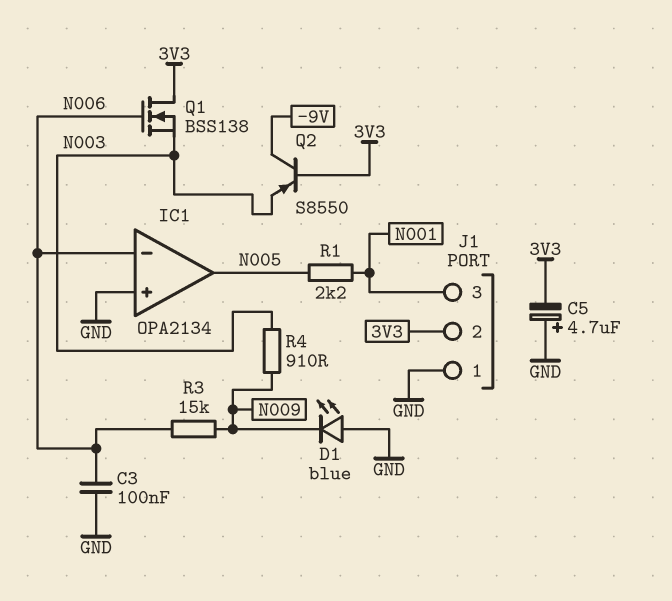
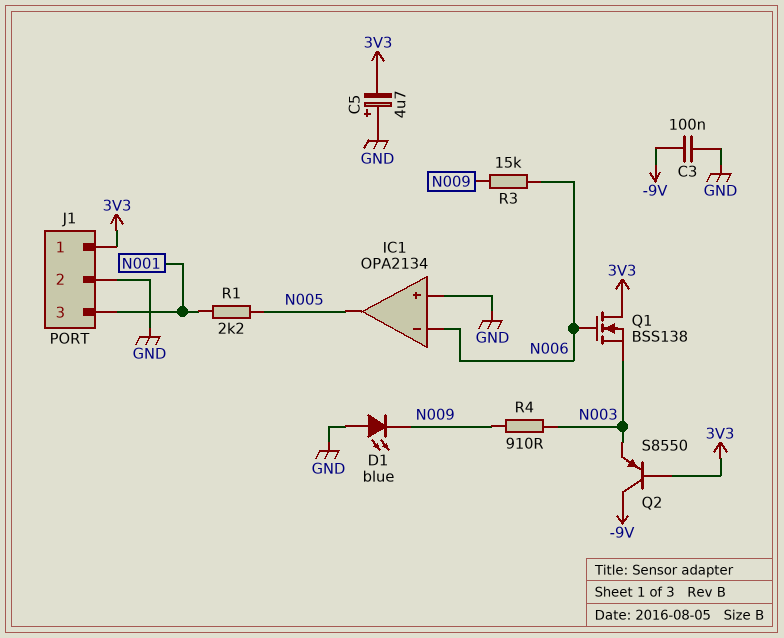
C3: 100nF (GND, N006) -> 100nF (-9V, GND)
J1 pin 1: GND -> 3V3
J1 pin 2: 3V3 -> GND

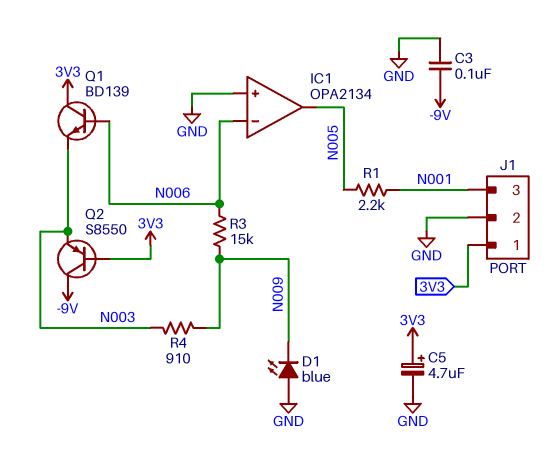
C5: 4.7uF (plus GND, minus 3V3) -> 4.7uF (plus 3V3, minus GND)
Q1: NMOS BSS138 (G N006, D 3V3, S N003) -> NPN BD139 (B N006, C 3V3, E N003)

